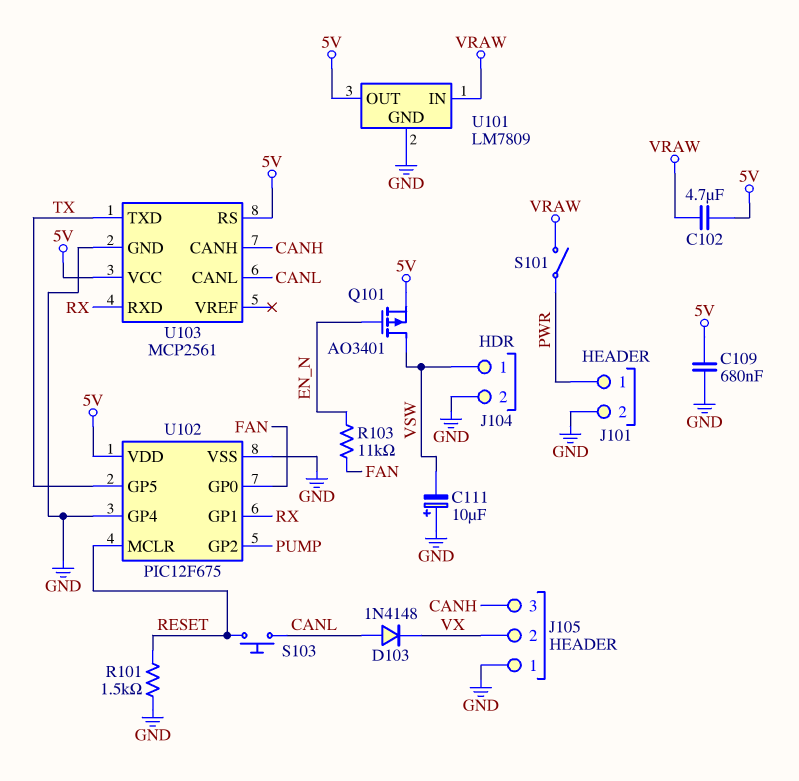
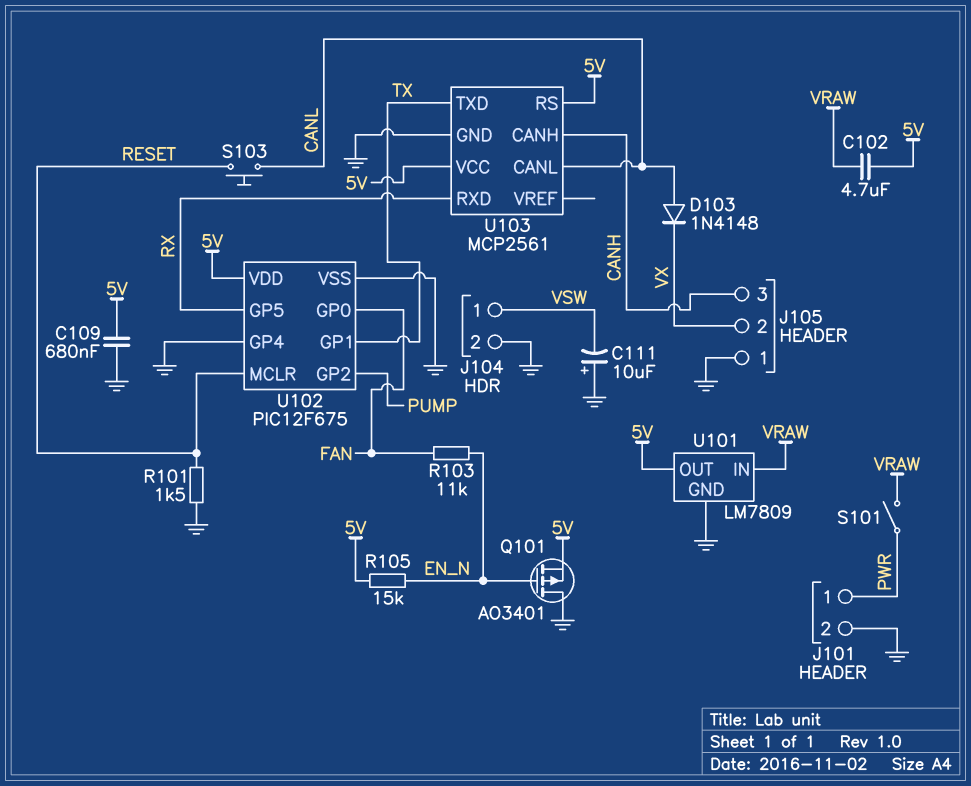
Q101: PMOS AO3401 (G EN_N, D VSW, S 5V) -> PMOS AO3401 (G EN_N, D GND, S 5V)
R105: none -> 15k (5V, EN_N)
U102 pin GP1: RX -> TX
U102 pin GP5: TX -> RX

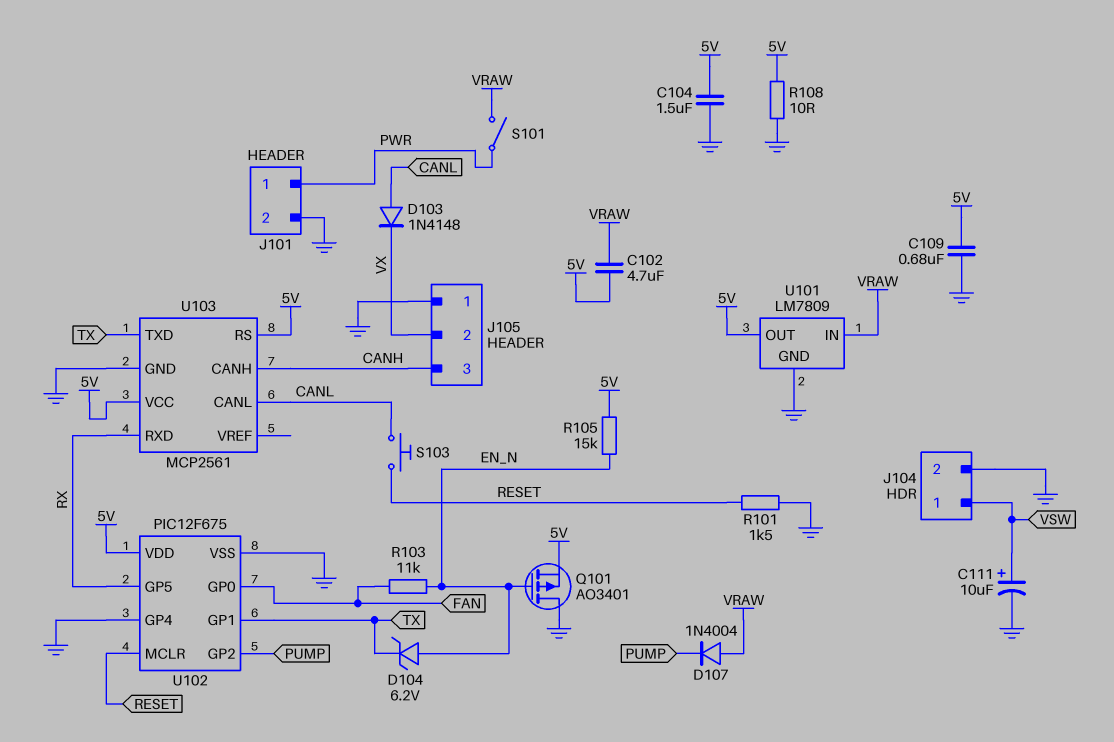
C104: none -> 1.5uF (5V, GND)
C111: 10uF (plus GND, minus VSW) -> 10uF (plus VSW, minus GND)
D104: none -> zener 6.2V (A EN_N, K TX)
D107: none -> diode 1N4004 (A VRAW, K PUMP)
R108: none -> 10 (5V, GND)

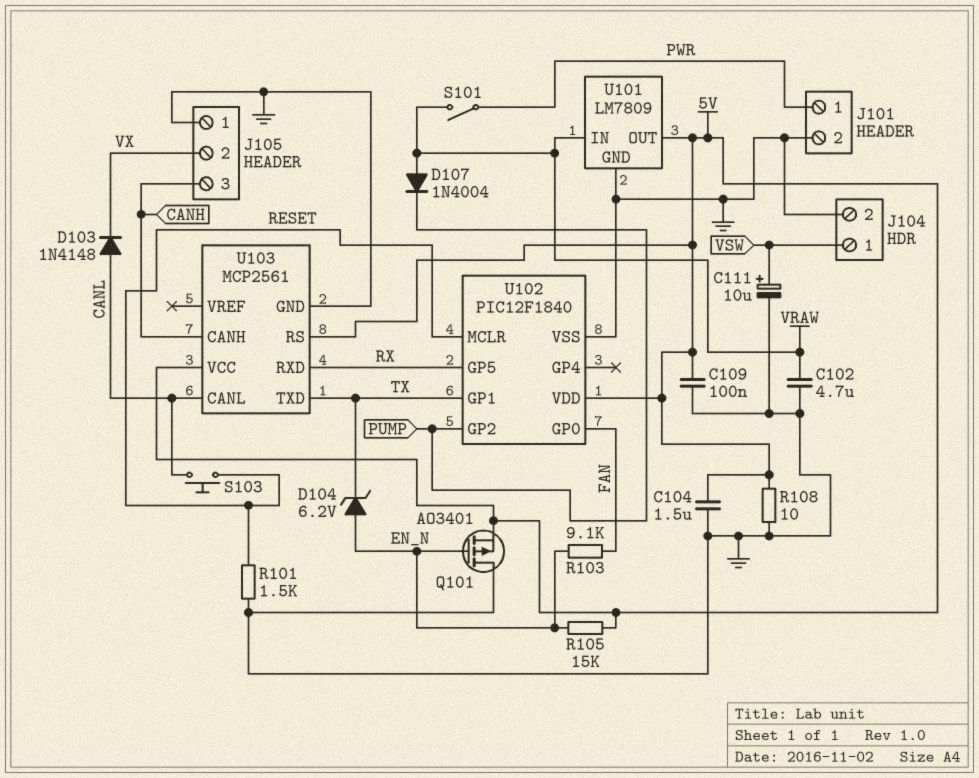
C102: 4.7uF (5V, VRAW) -> 4.7uF (GND, VRAW)
C109: 680nF (5V, GND) -> 100nF (5V, GND)
R103: 11k (EN_N, FAN) -> 9.1k (EN_N, FAN)
U102: PIC12F675 -> PIC12F1840
U102 pin GP4: GND -> none

